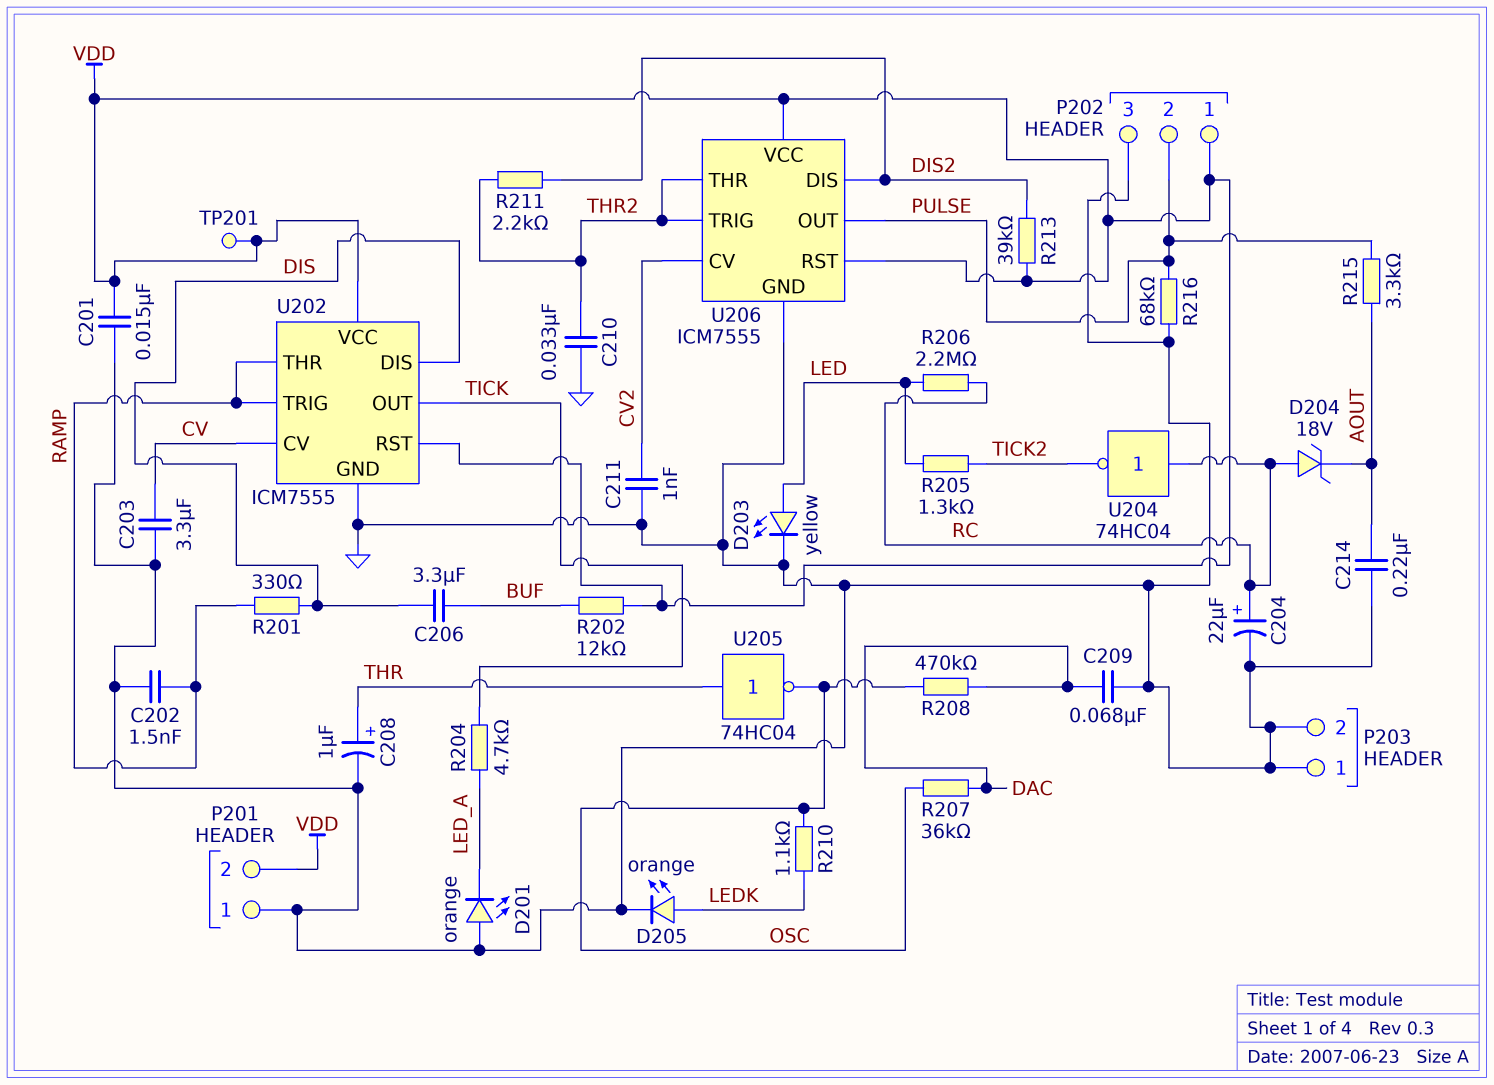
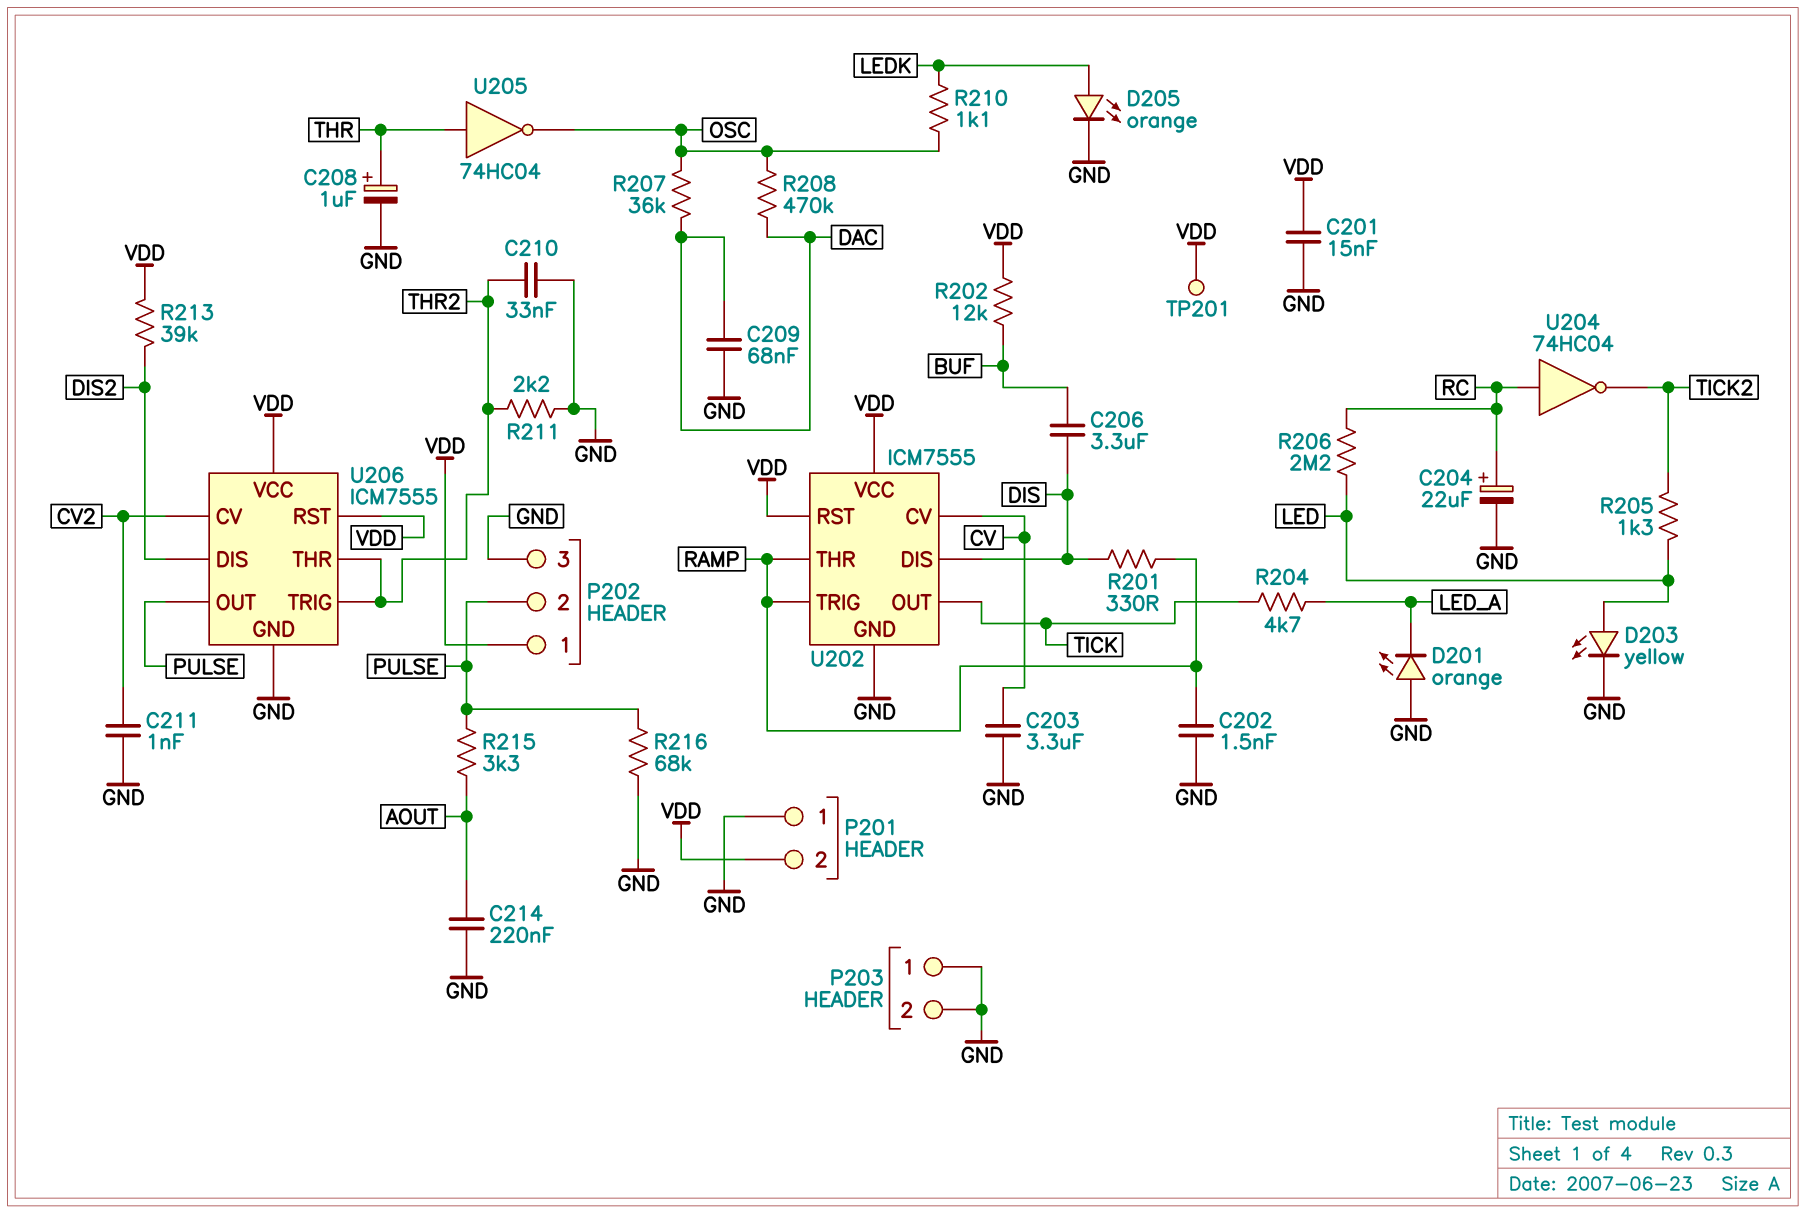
D204: zener 18V (A RC, K AOUT) -> none
R211: 2.2k (DIS2, THR2) -> 2.2k (GND, THR2)

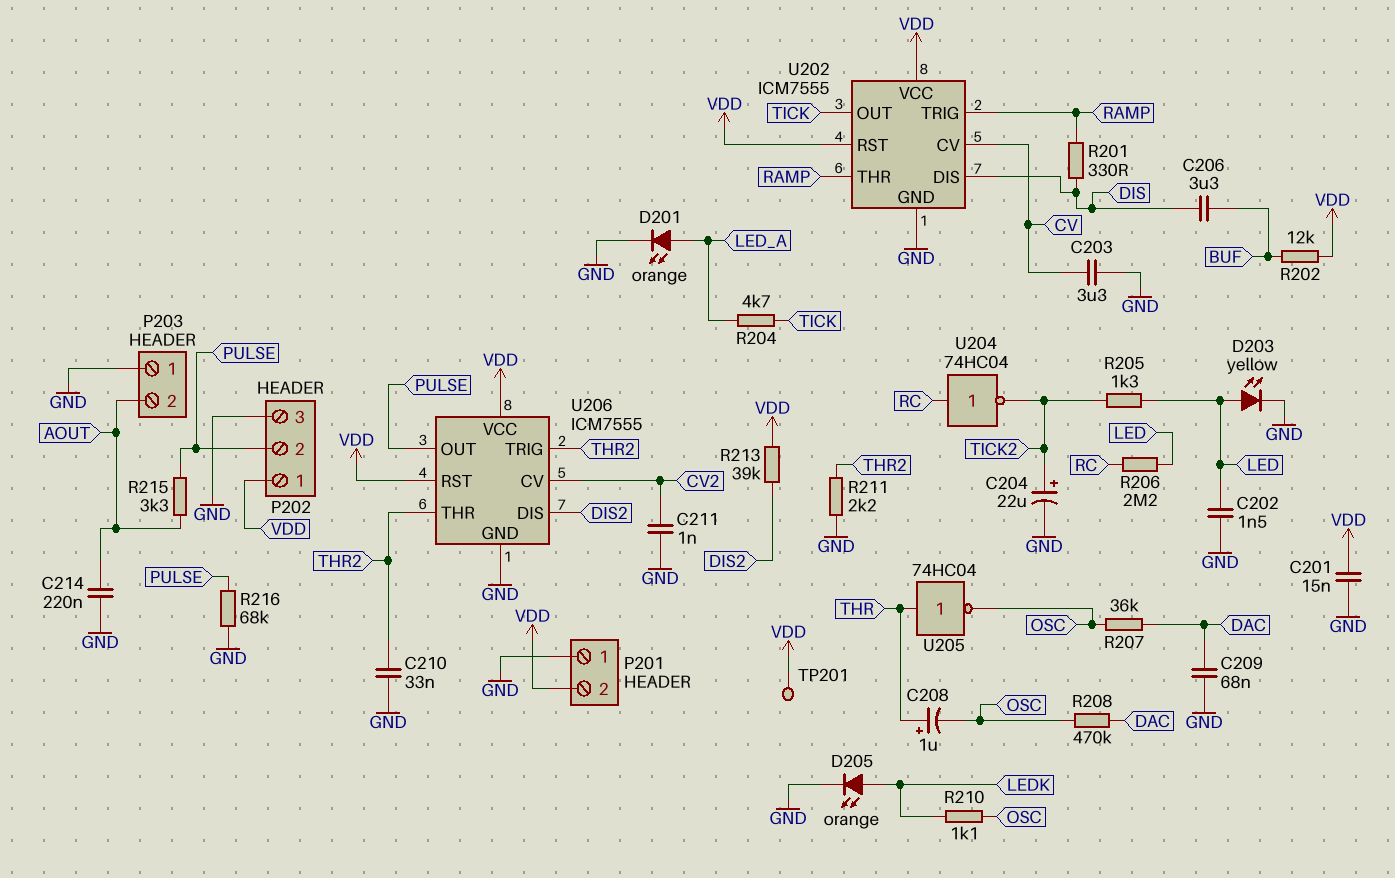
C202: 1.5nF (GND, RAMP) -> 1.5nF (GND, LED)
C204: 22uF (plus RC, minus GND) -> 22uF (plus TICK2, minus GND)
C208: 1uF (plus THR, minus GND) -> 1uF (plus THR, minus OSC)
D201: LED orange (A GND, K LED_A) -> LED orange (A LED_A, K GND)
P203 pin 2: GND -> AOUT

